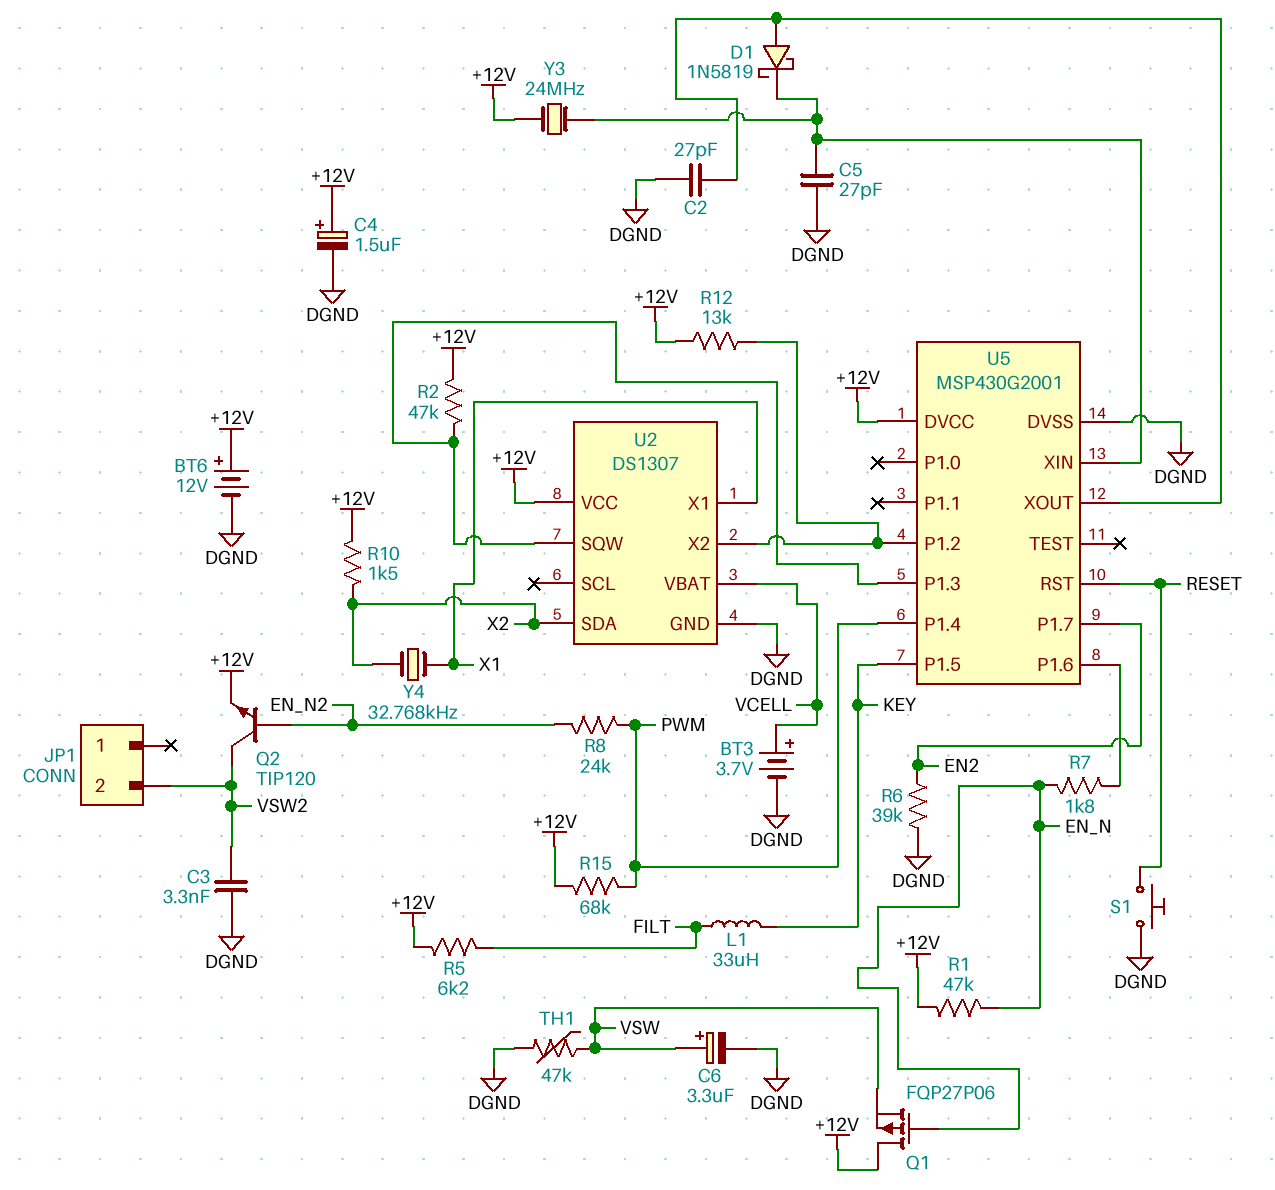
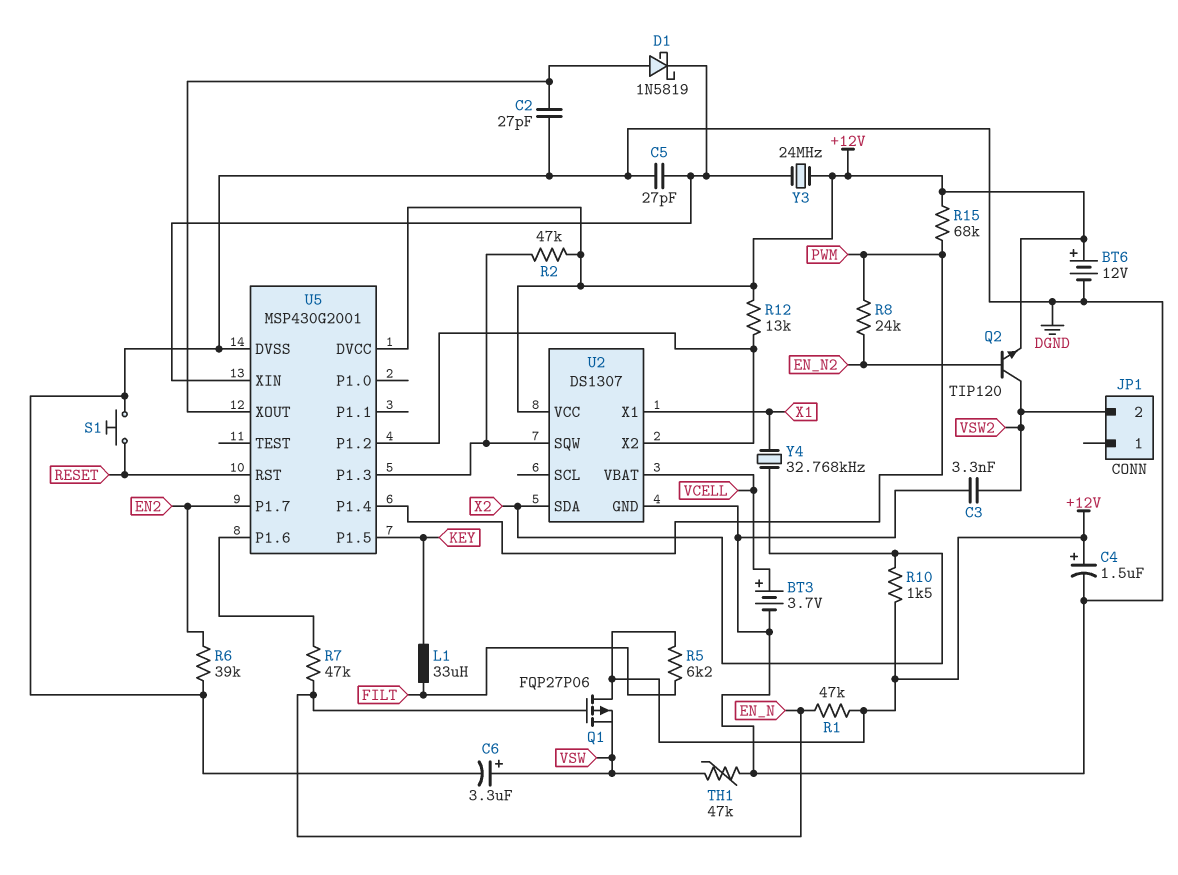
R7: 1.8k (EN_N, U5/P1.6) -> 47k (EN_N, U5/P1.6)

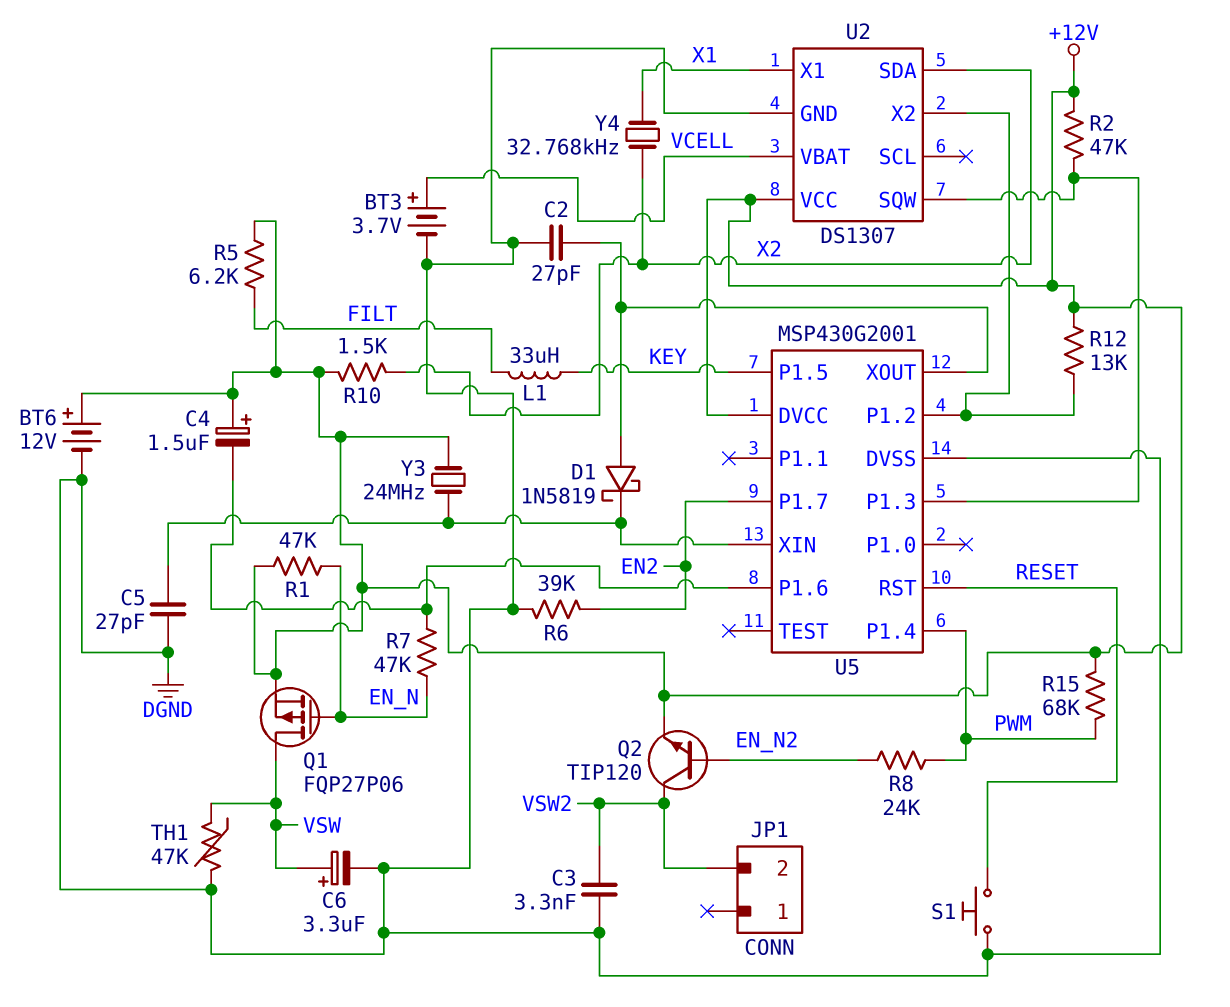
C4: 1.5uF (plus +12V, minus DGND) -> 1.5uF (plus +12V, minus U5/P1.6)
Q1: PMOS FQP27P06 (G EN_N, D +12V, S VSW) -> PMOS FQP27P06 (G EN_N, D VSW, S +12V)

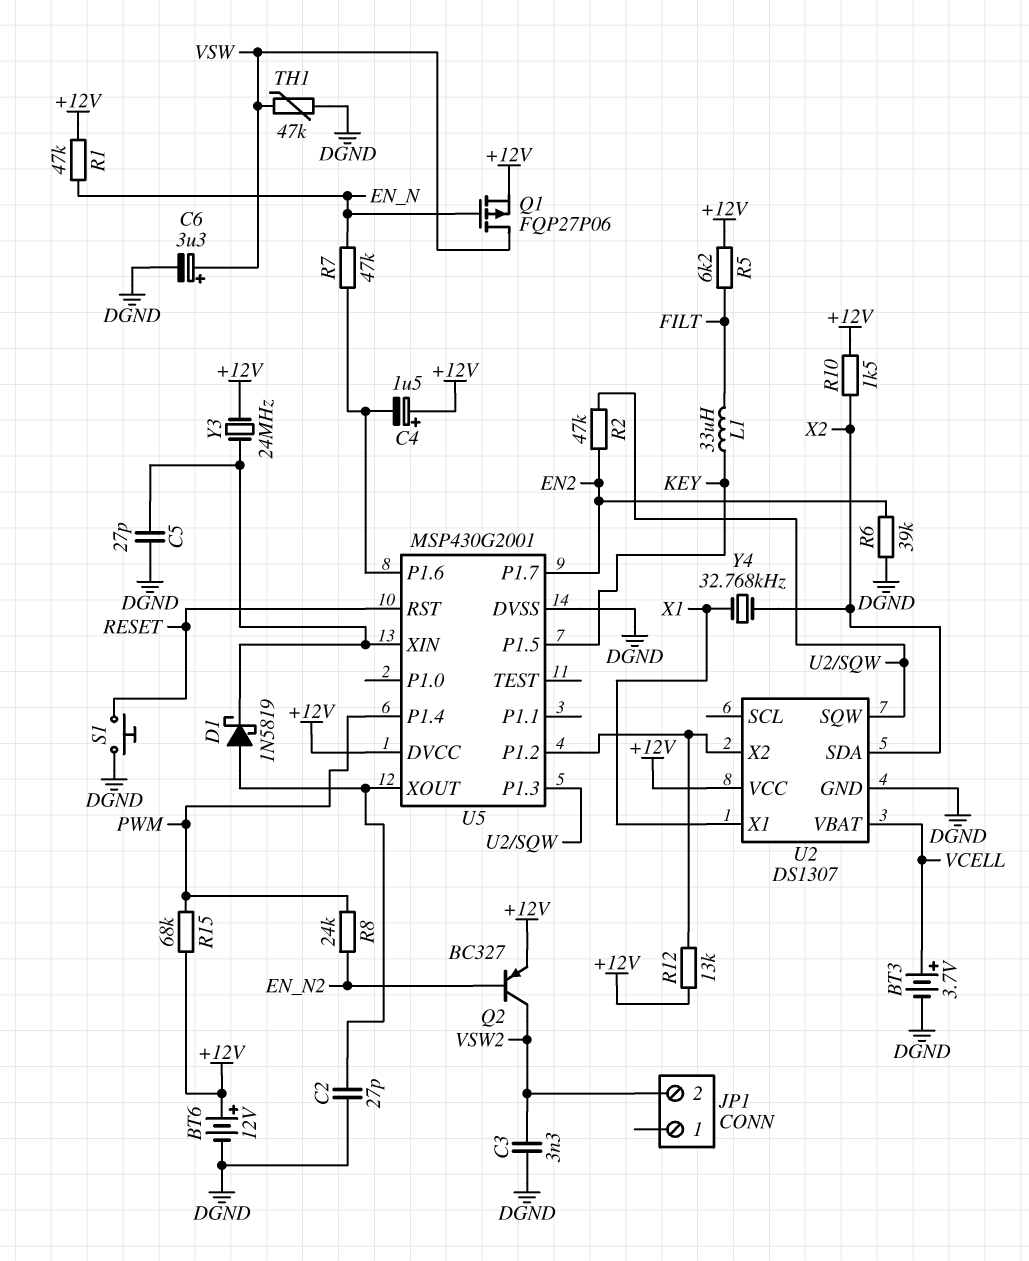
Q2: NPN TIP120 (B EN_N2, C VSW2, E +12V) -> PNP BC327 (B EN_N2, C VSW2, E +12V)
R2: 47k (+12V, U2/SQW) -> 47k (EN2, U2/SQW)

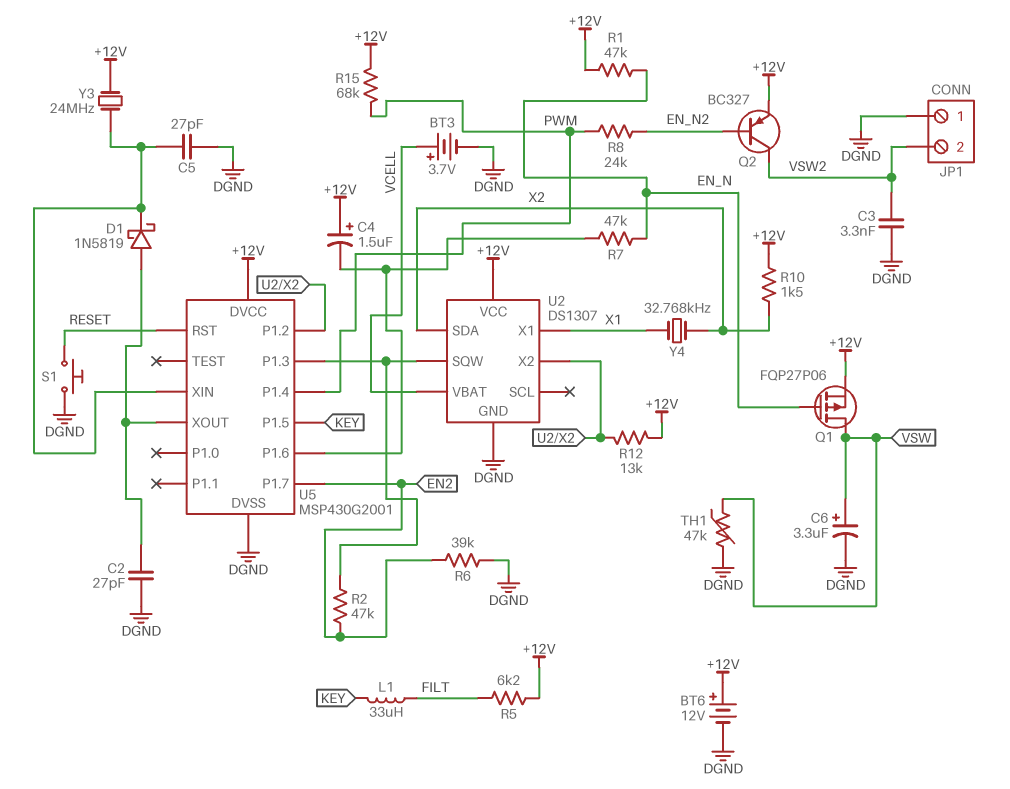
JP1 pin 1: none -> DGND

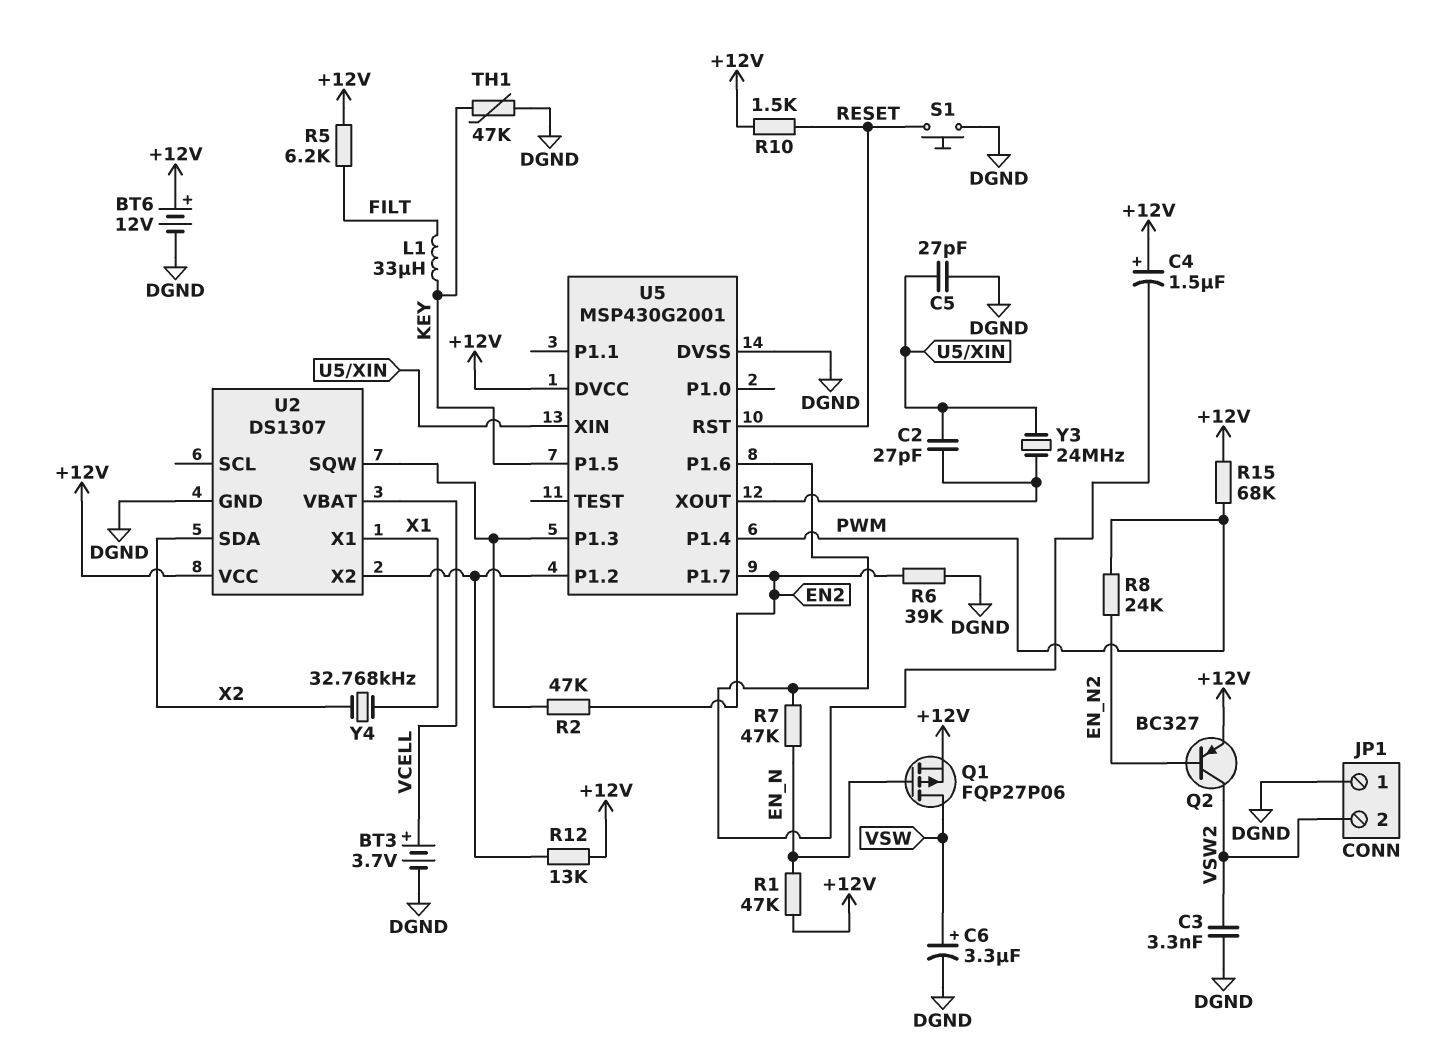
C2: 27pF (DGND, U5/XOUT) -> 27pF (U5/XIN, U5/XOUT)
D1: schottky 1N5819 (A U5/XOUT, K U5/XIN) -> none
R10: 1.5k (+12V, X2) -> 1.5k (+12V, RESET)
TH1: 47k (DGND, VSW) -> 47k (DGND, KEY)
Y3: 24MHz (+12V, U5/XIN) -> 24MHz (U5/XIN, U5/XOUT)

